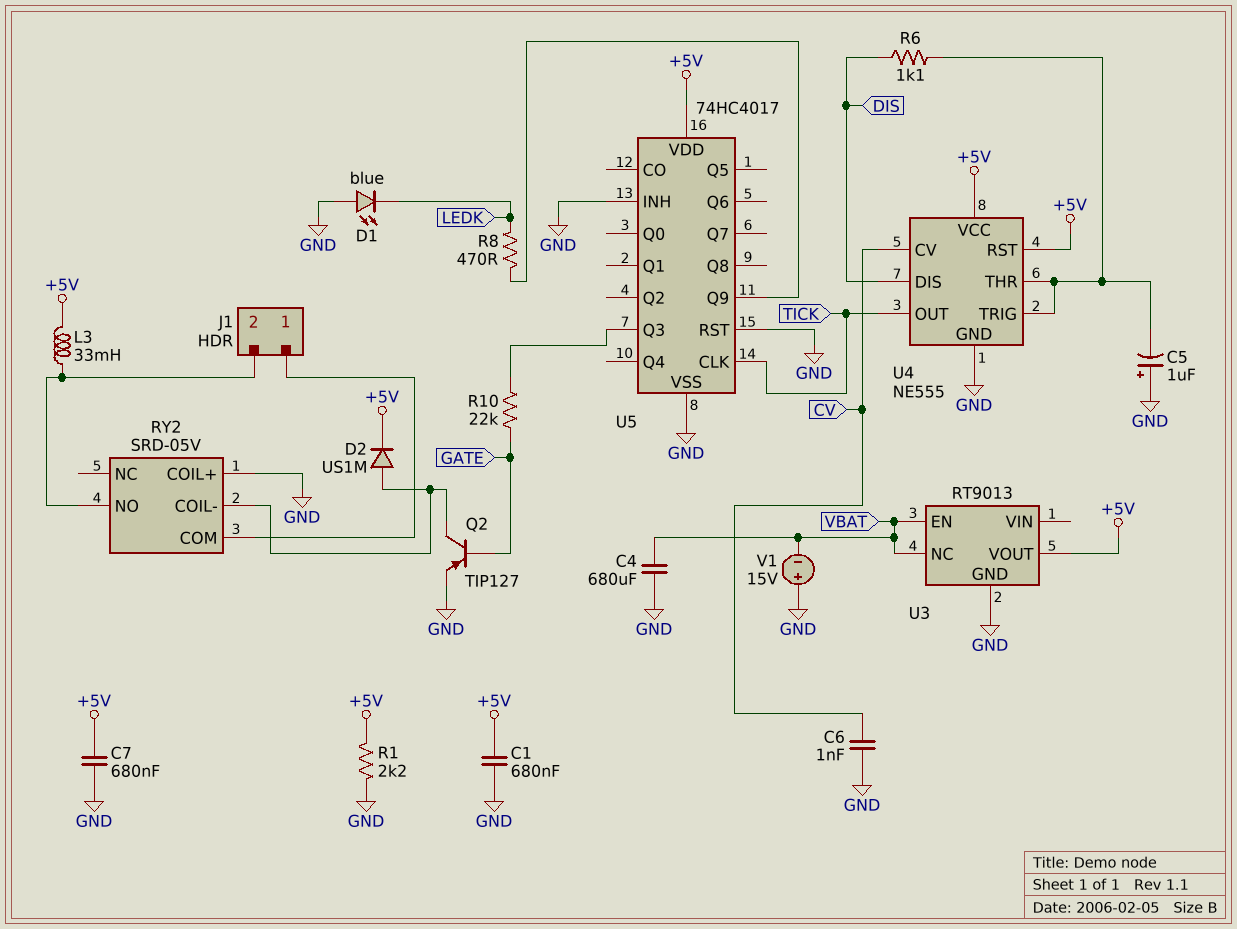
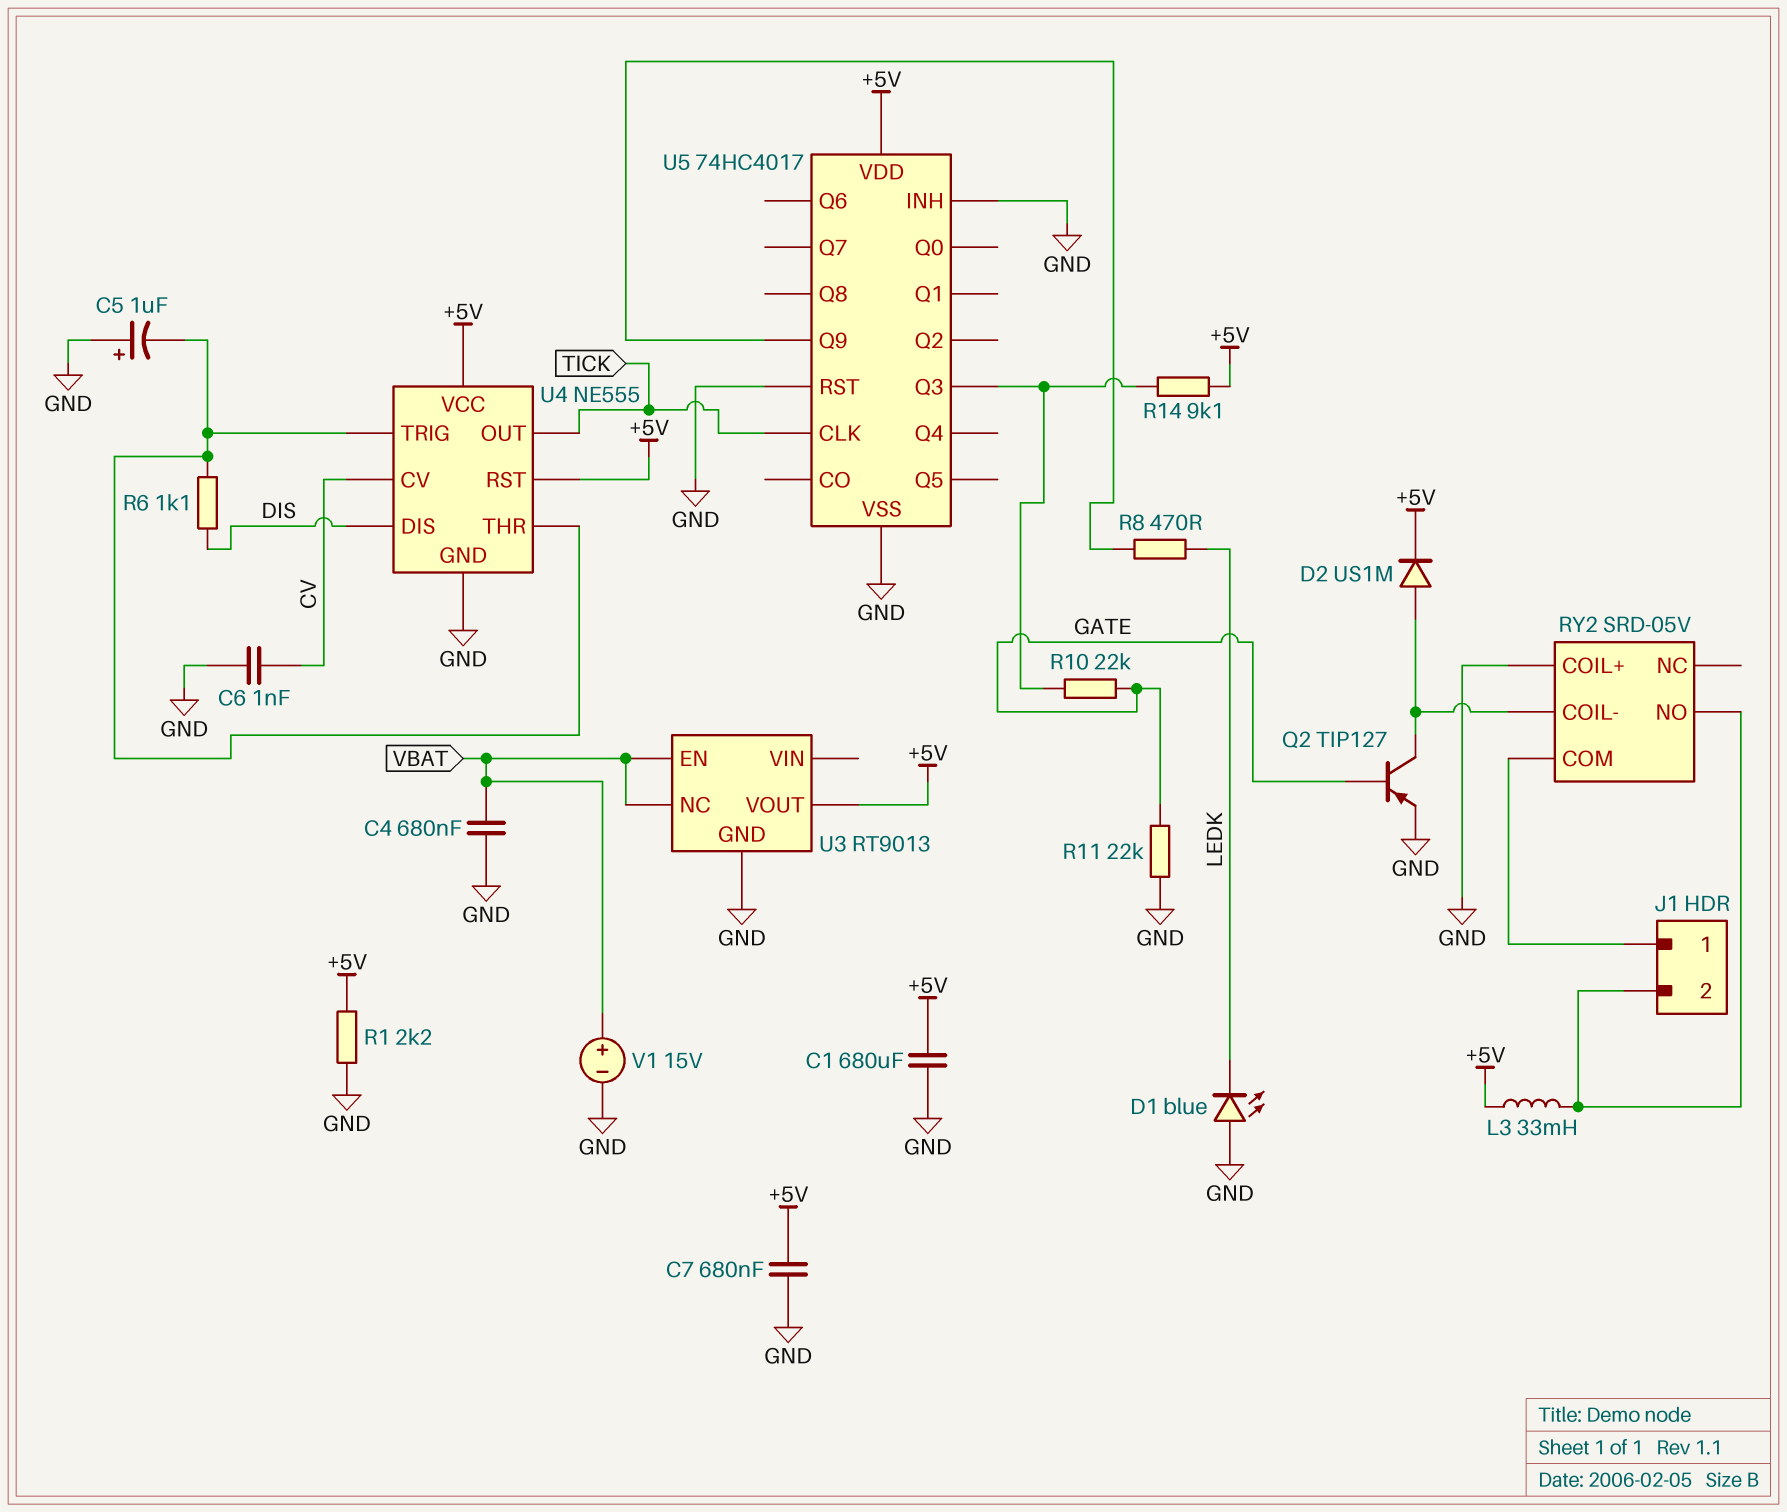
C1: 680nF (+5V, GND) -> 680uF (+5V, GND)
C4: 680uF (GND, VBAT) -> 680nF (GND, VBAT)
R11: none -> 22k (GATE, GND)
R14: none -> 9.1k (+5V, U5/Q3)
V1: 15V (plus GND, minus VBAT) -> 15V (plus VBAT, minus GND)

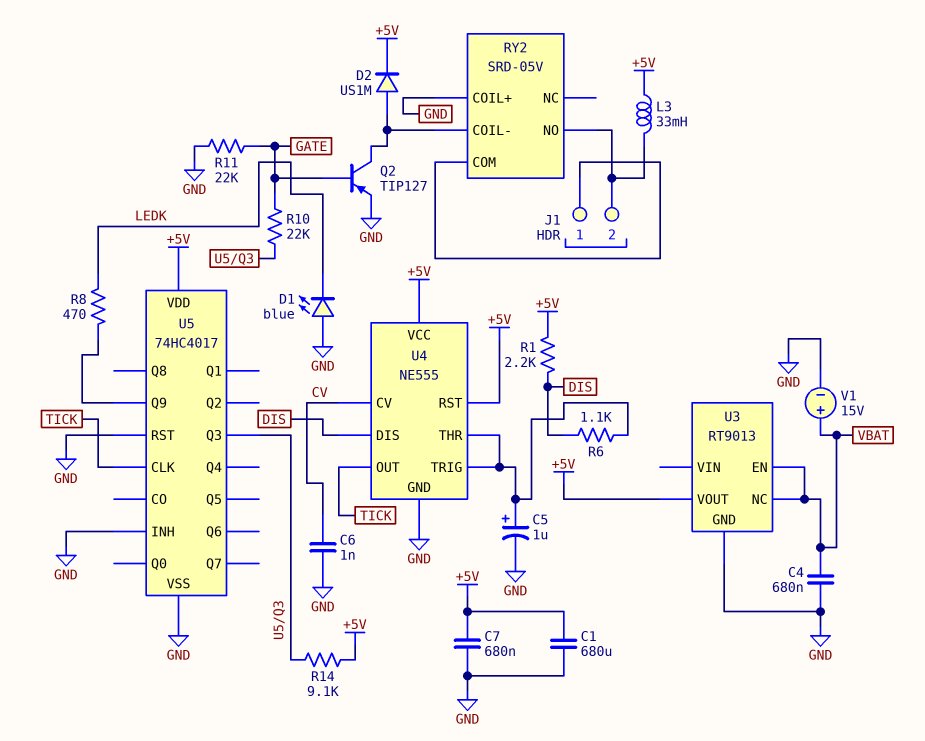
C5: 1uF (plus GND, minus U4/THR) -> 1uF (plus U4/THR, minus GND)
R1: 2.2k (+5V, GND) -> 2.2k (+5V, DIS)

